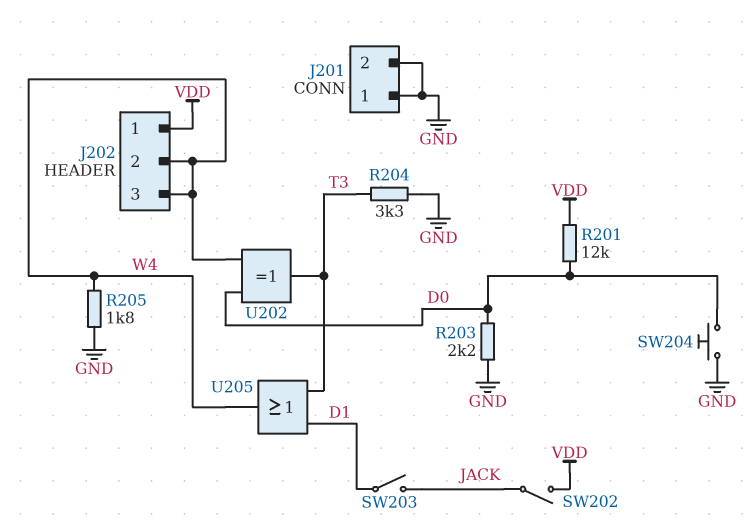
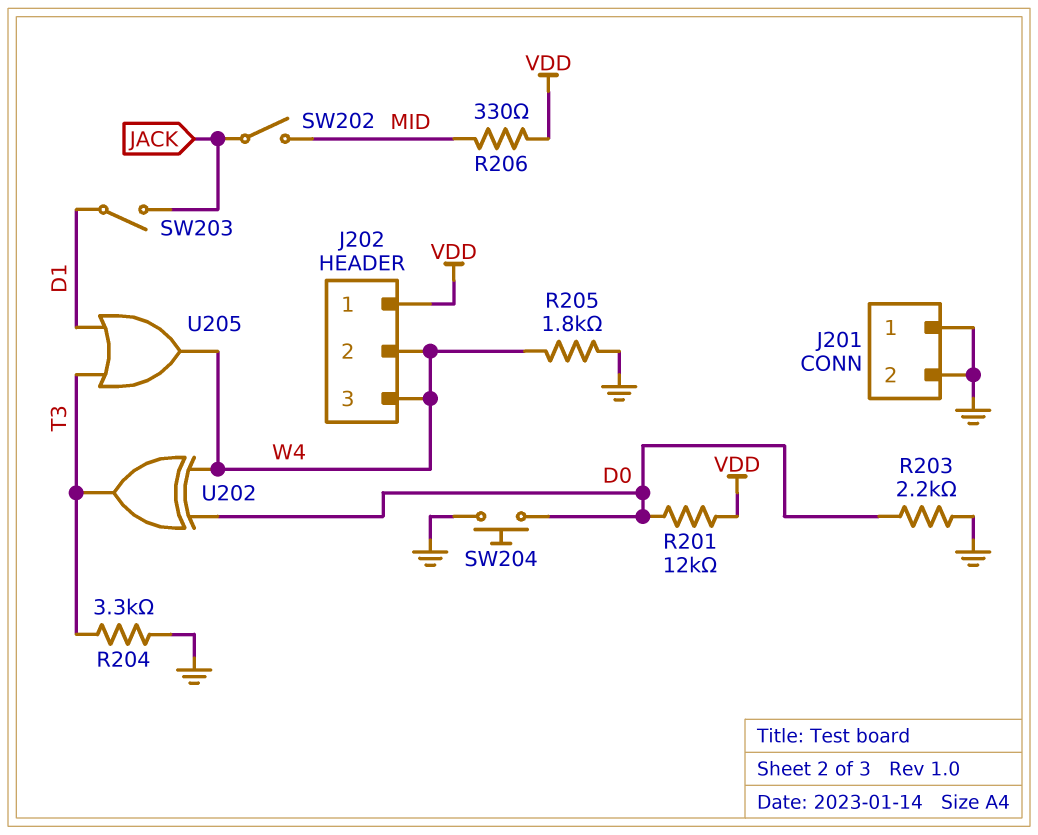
R206: none -> 330 (MID, VDD)
SW202: switch (JACK, VDD) -> switch (JACK, MID)

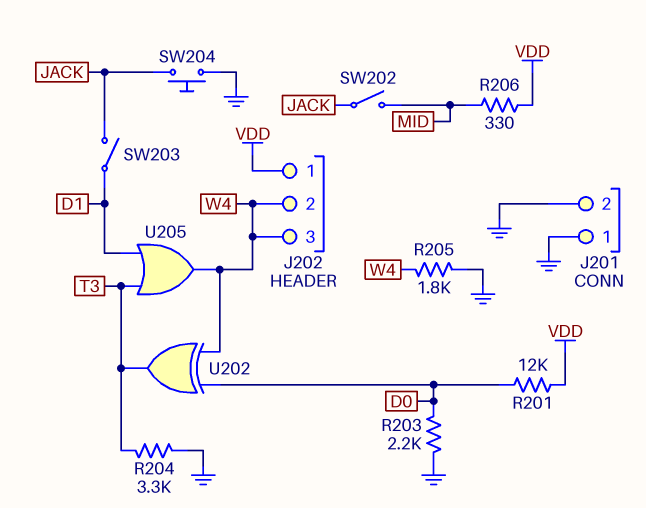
SW204: button (D0, GND) -> button (GND, JACK)

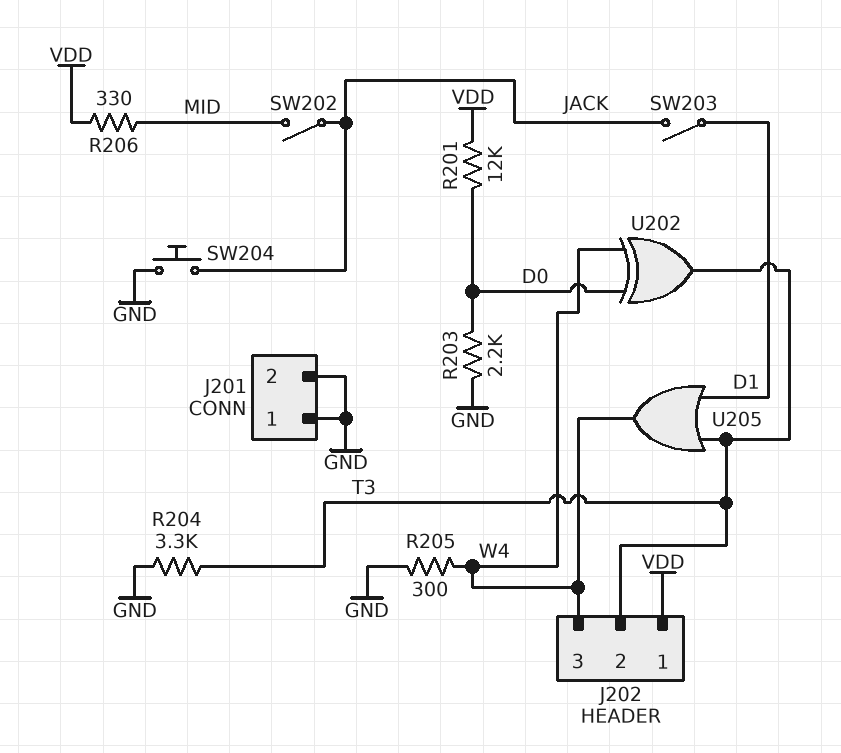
J202 pin 2: W4 -> T3
R205: 1.8k (GND, W4) -> 300 (GND, W4)

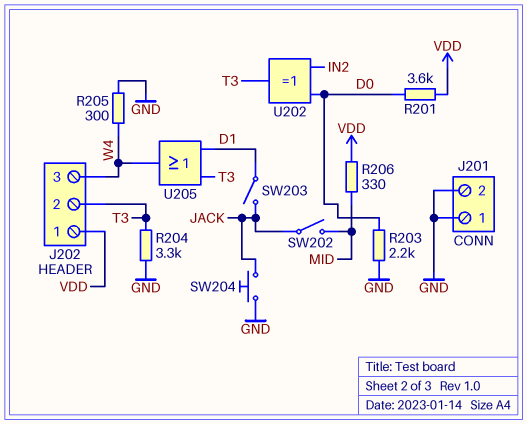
R201: 12k (D0, VDD) -> 3.6k (D0, VDD)
U202: XOR (in D0, in W4, out T3) -> XOR (in D0, in IN2, out T3)

